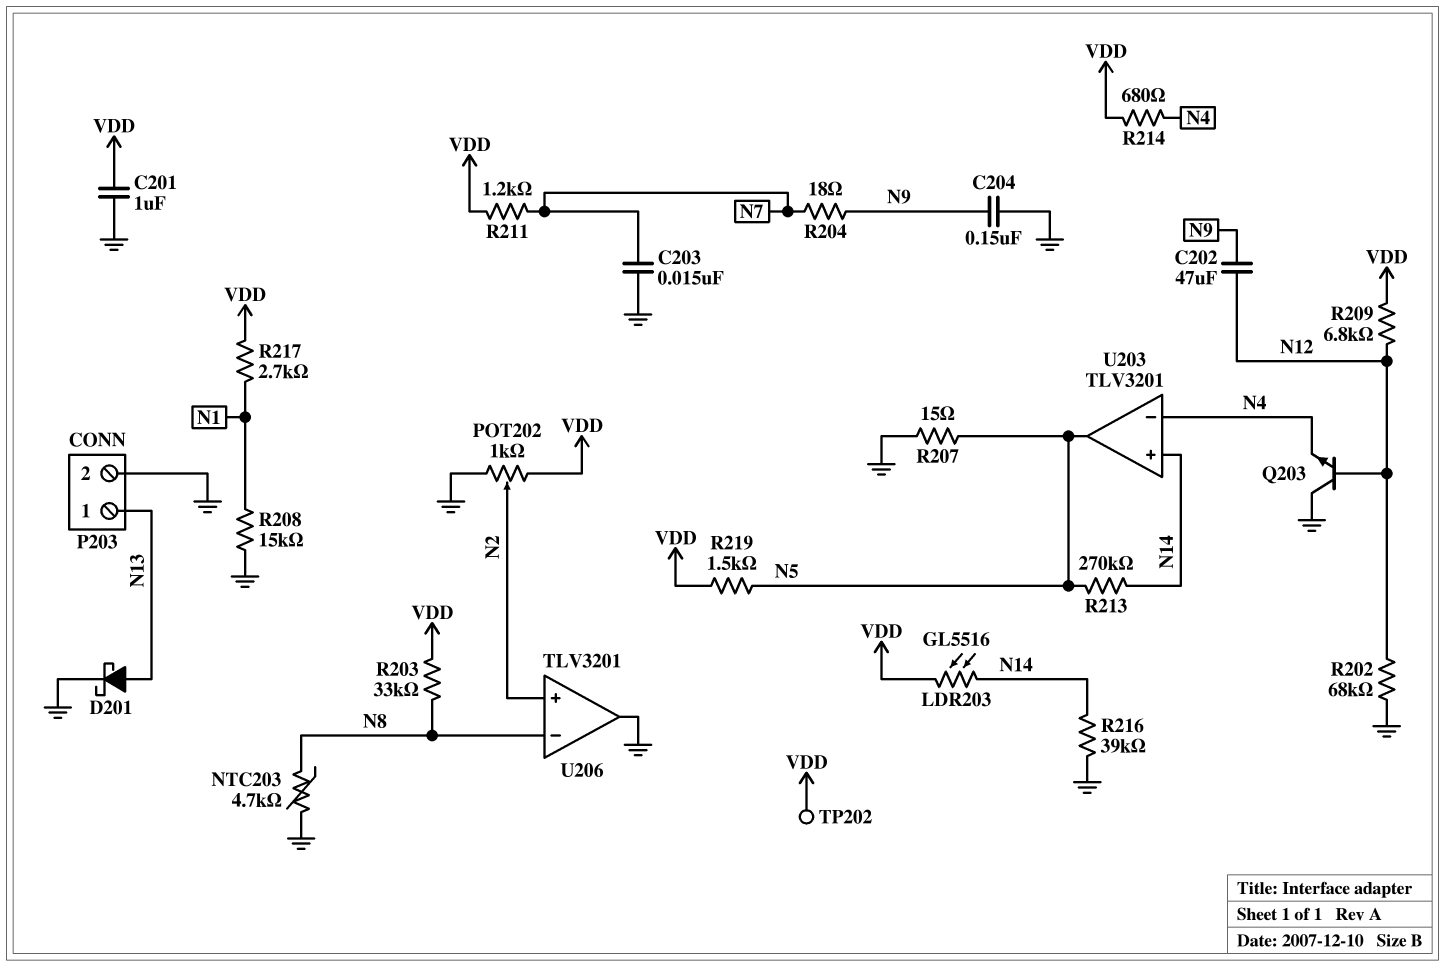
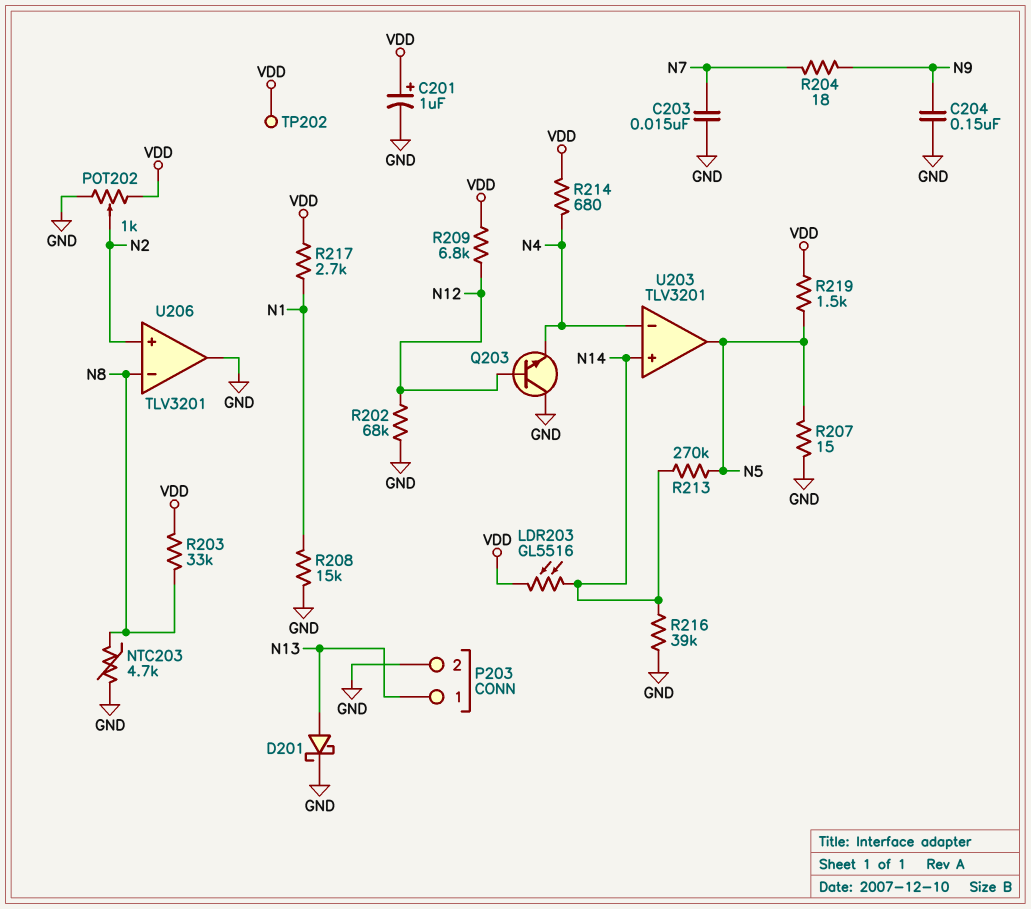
C201: 1uF (GND, VDD) -> 1uF (plus VDD, minus GND)
C202: 47uF (N9, N12) -> none
R211: 1.2k (N7, VDD) -> none

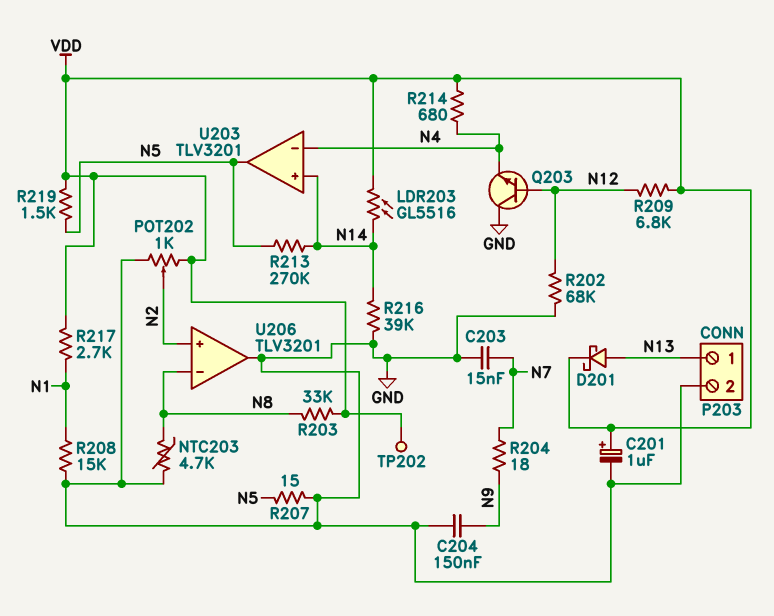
D201: schottky (A N13, K GND) -> schottky (A N13, K VDD)

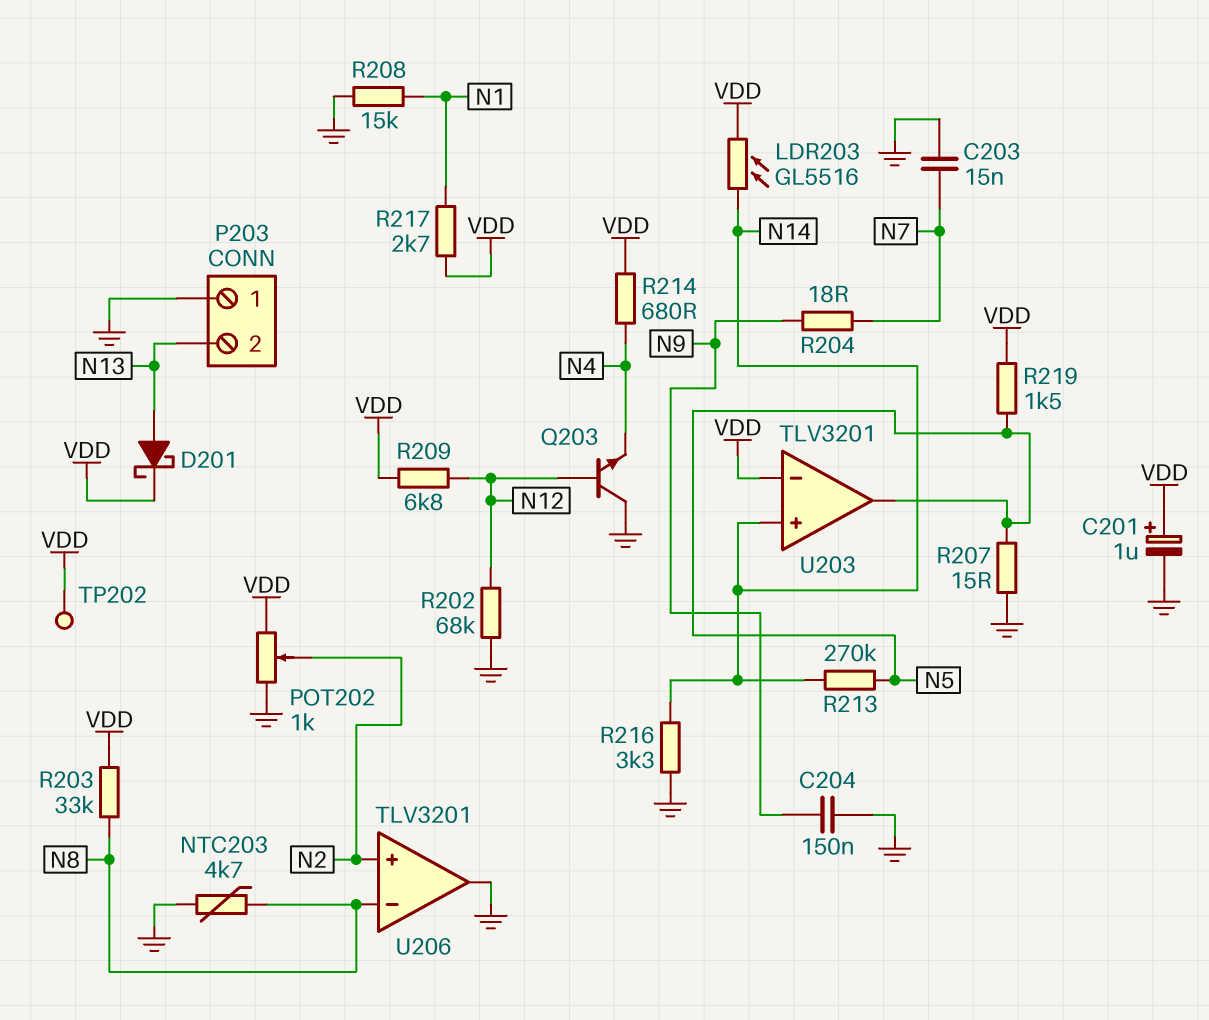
P203 pin 1: N13 -> GND
P203 pin 2: GND -> N13
R216: 39k (GND, N14) -> 3.3k (GND, N14)
U203 pin in-: N4 -> VDD

